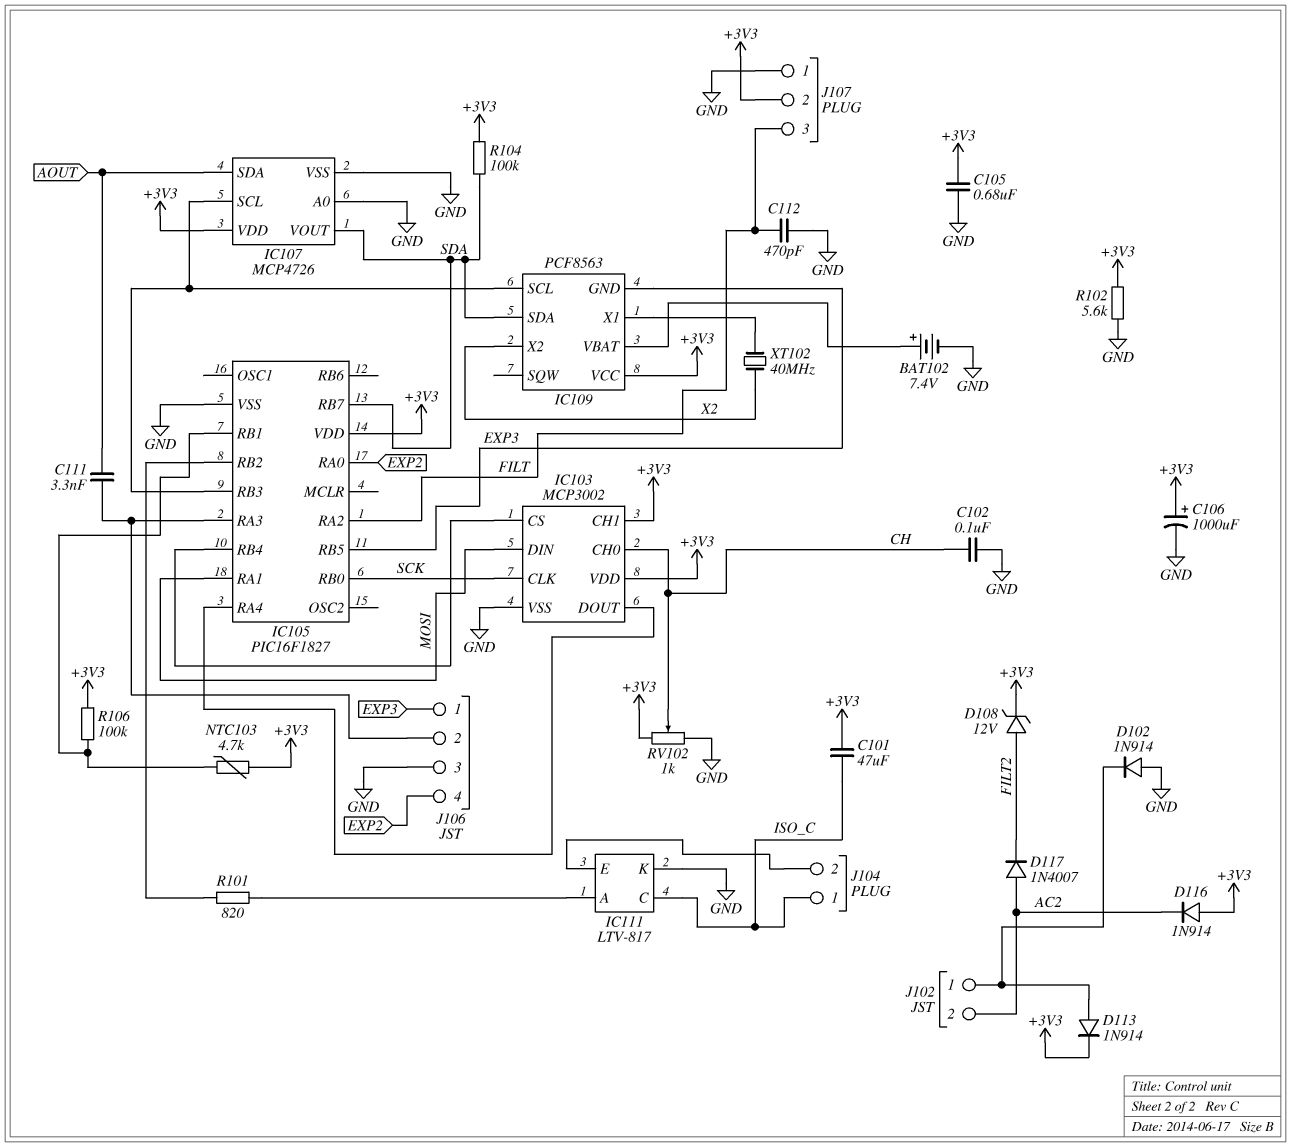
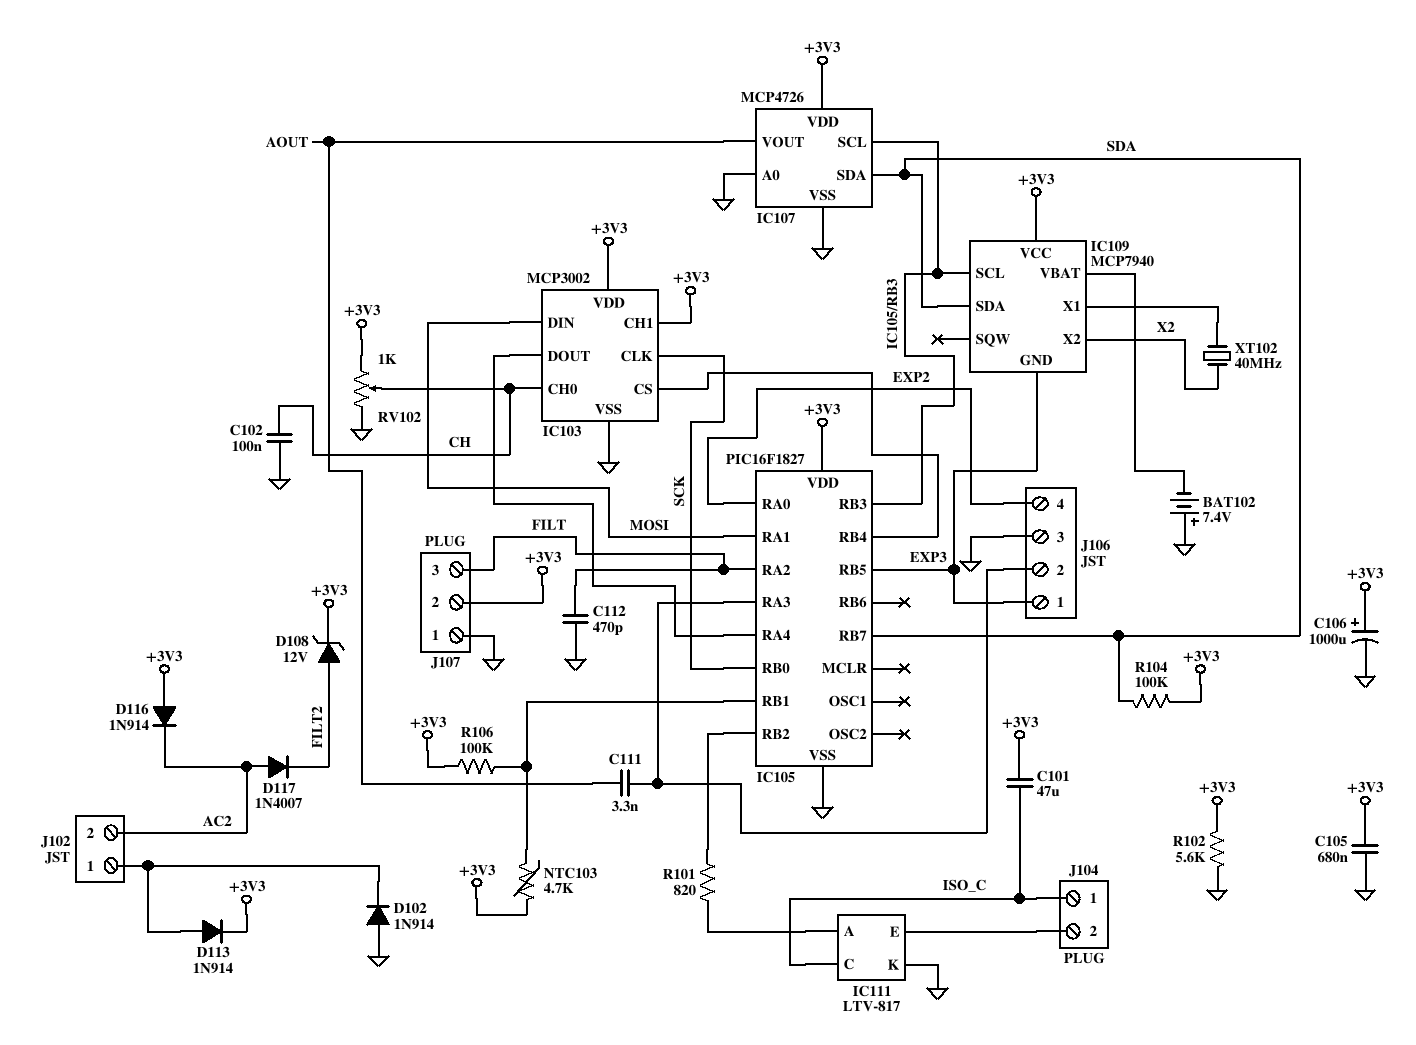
BAT102: 7.4V (plus IC109/VBAT, minus GND) -> 7.4V (plus GND, minus IC109/VBAT)
IC107 pin SDA: AOUT -> SDA
IC107 pin VOUT: SDA -> AOUT
IC109: PCF8563 -> MCP7940

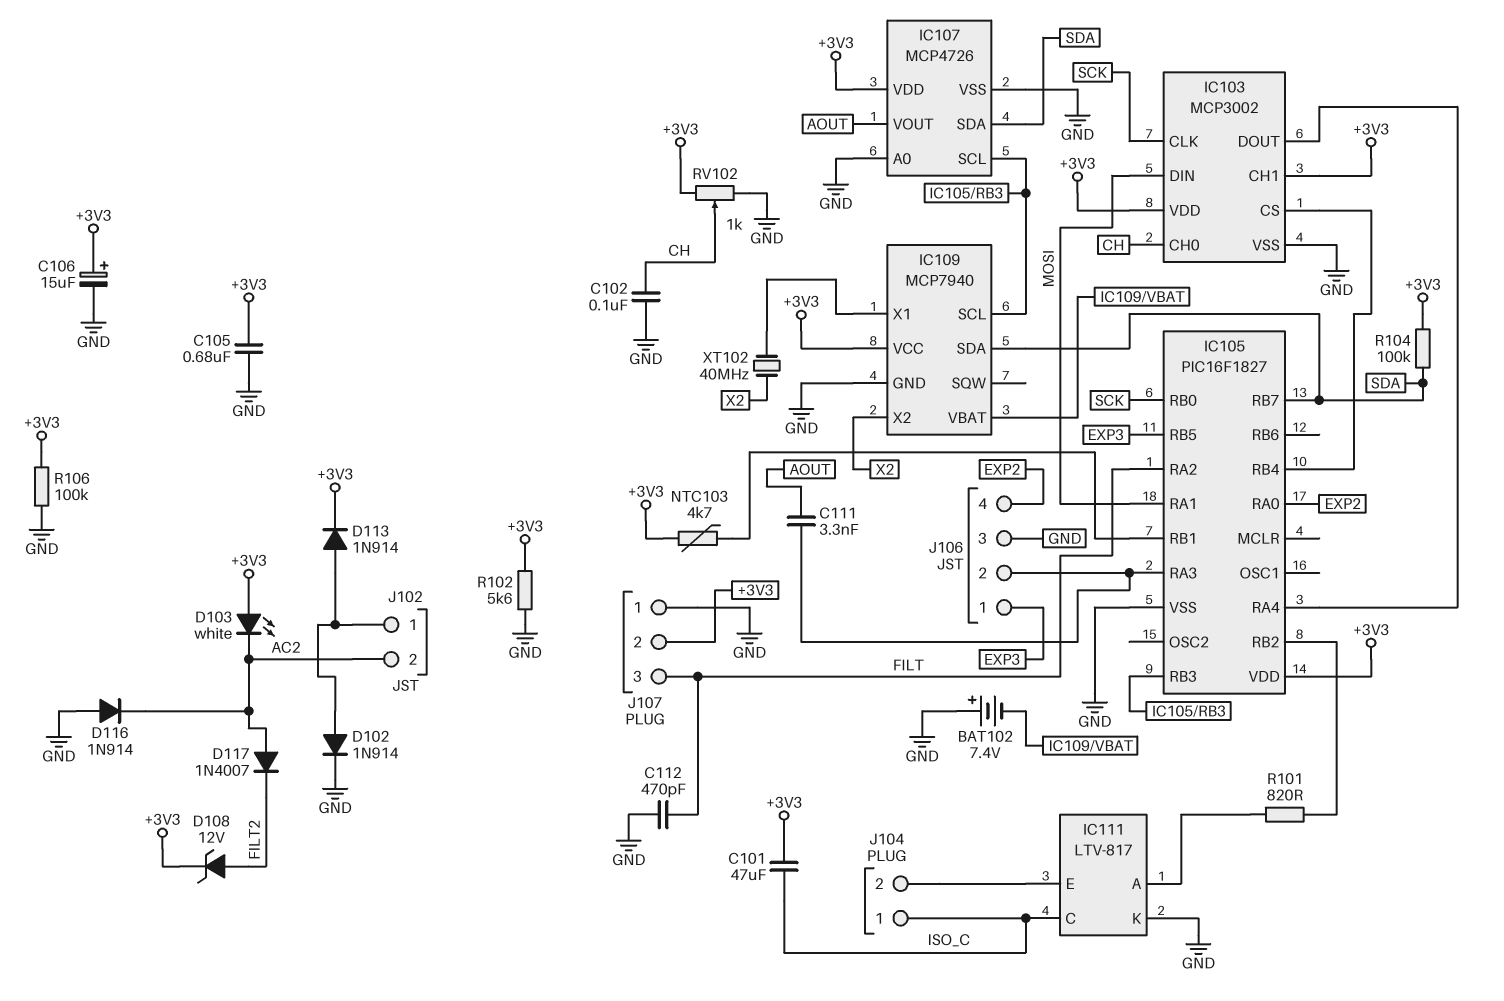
C106: 1000uF (plus +3V3, minus GND) -> 15uF (plus +3V3, minus GND)
D102: diode 1N914 (A GND, K J102/1) -> diode 1N914 (A J102/1, K GND)
D103: none -> LED white (A +3V3, K AC2)
D116: diode 1N914 (A +3V3, K AC2) -> diode 1N914 (A GND, K AC2)
IC109 pin GND: EXP3 -> GND
R106: 100k (+3V3, IC105/RB1) -> 100k (+3V3, GND)

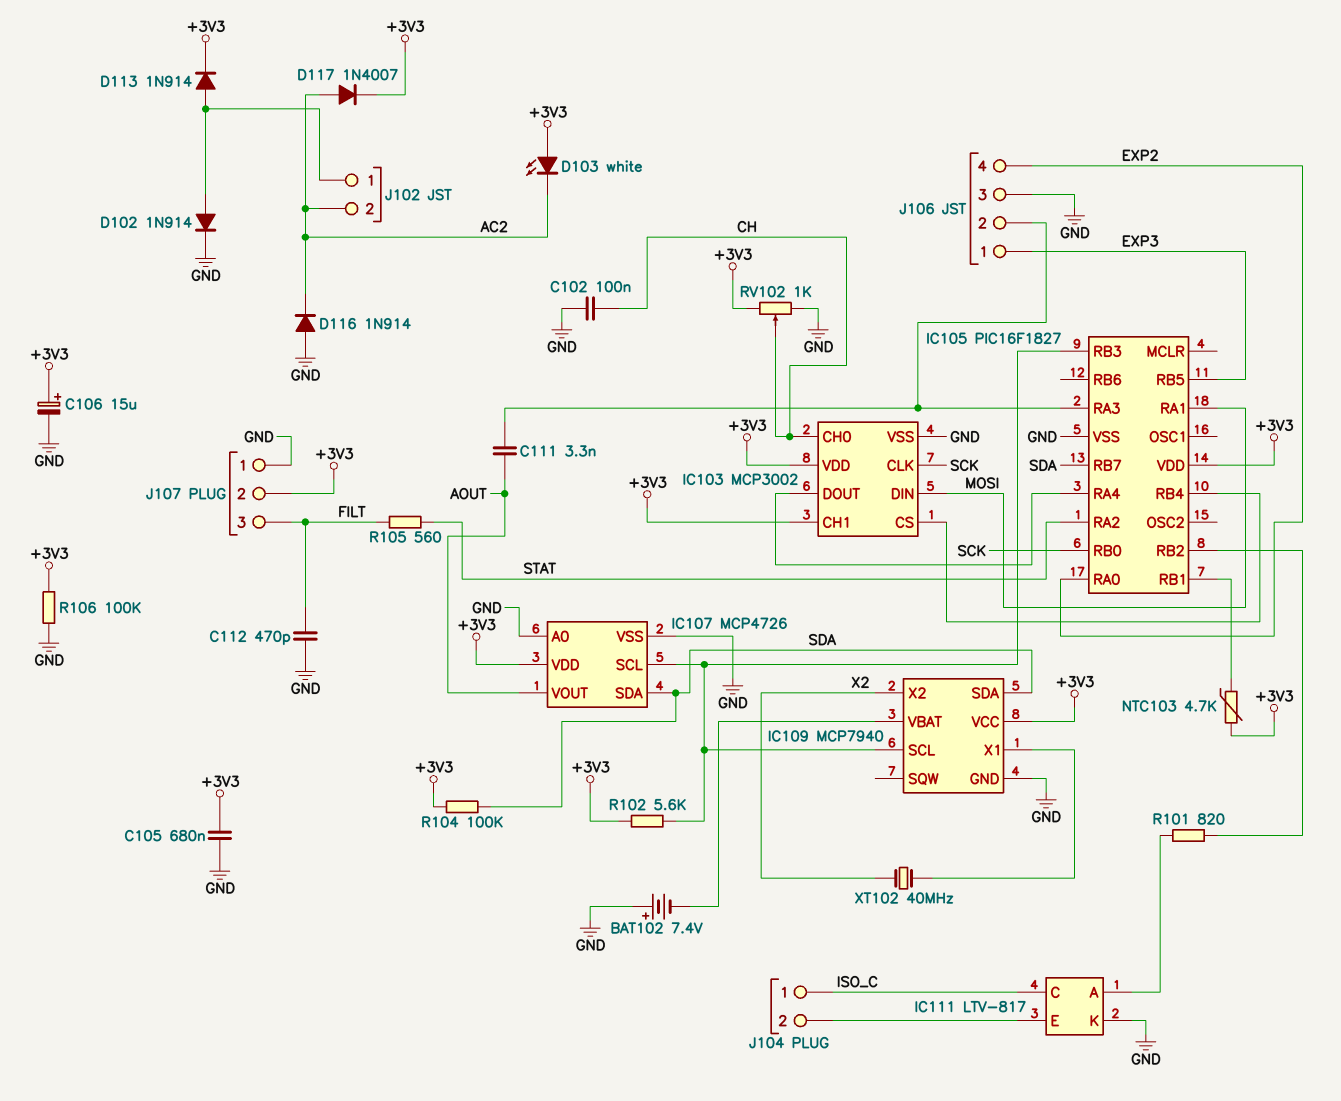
C101: 47uF (+3V3, ISO_C) -> none
D108: zener 12V (A FILT2, K +3V3) -> none
D117: diode 1N4007 (A AC2, K FILT2) -> diode 1N4007 (A AC2, K +3V3)
IC105 pin RA2: FILT -> STAT
R102: 5.6k (+3V3, GND) -> 5.6k (+3V3, IC105/RB3)
R105: none -> 560 (FILT, STAT)

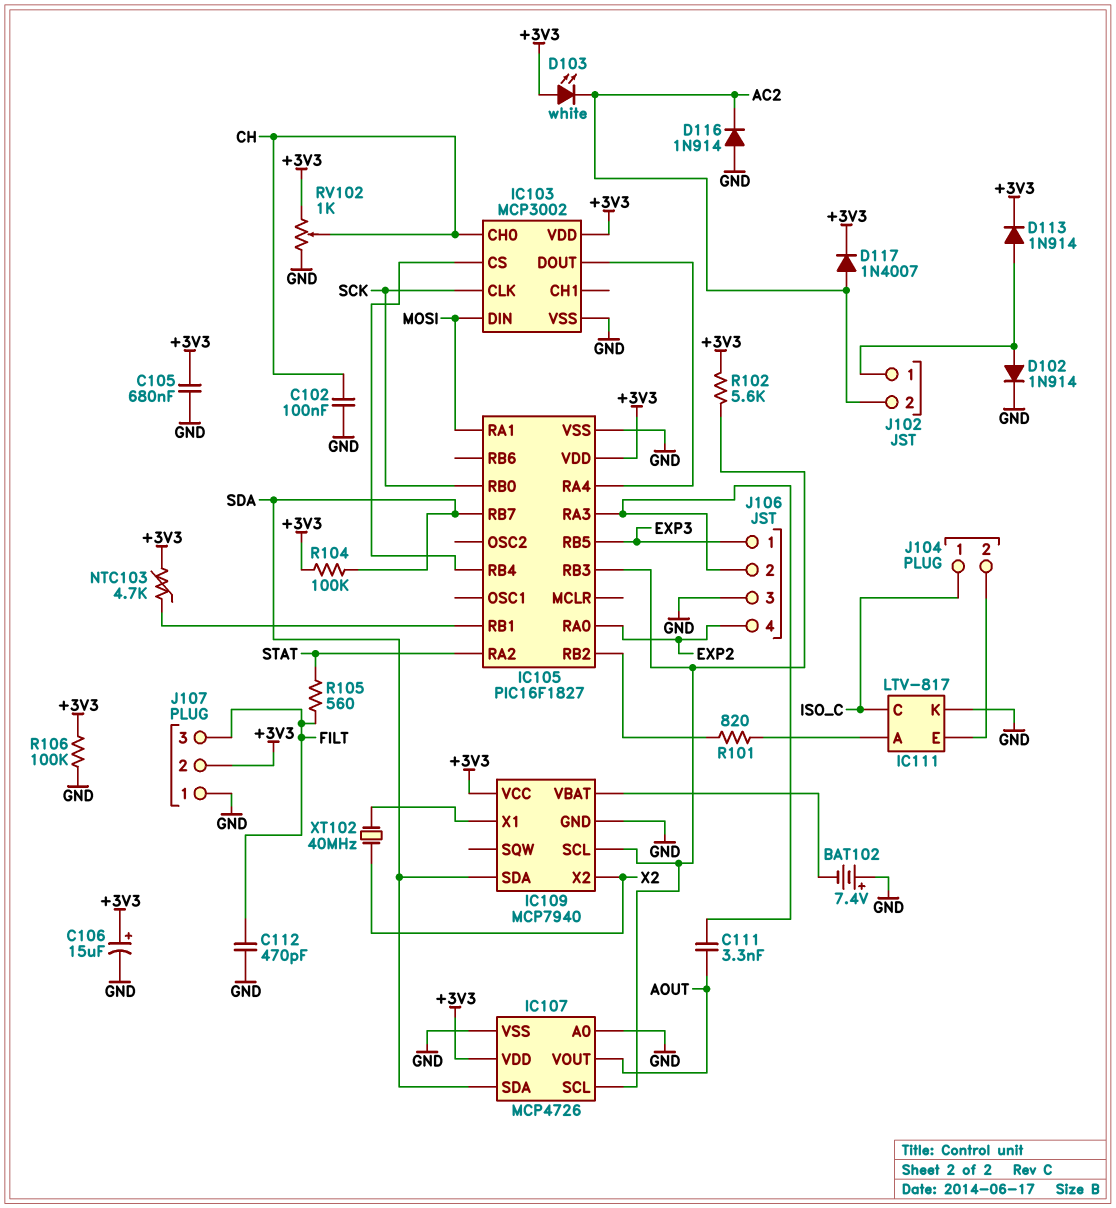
IC103 pin CH1: +3V3 -> none

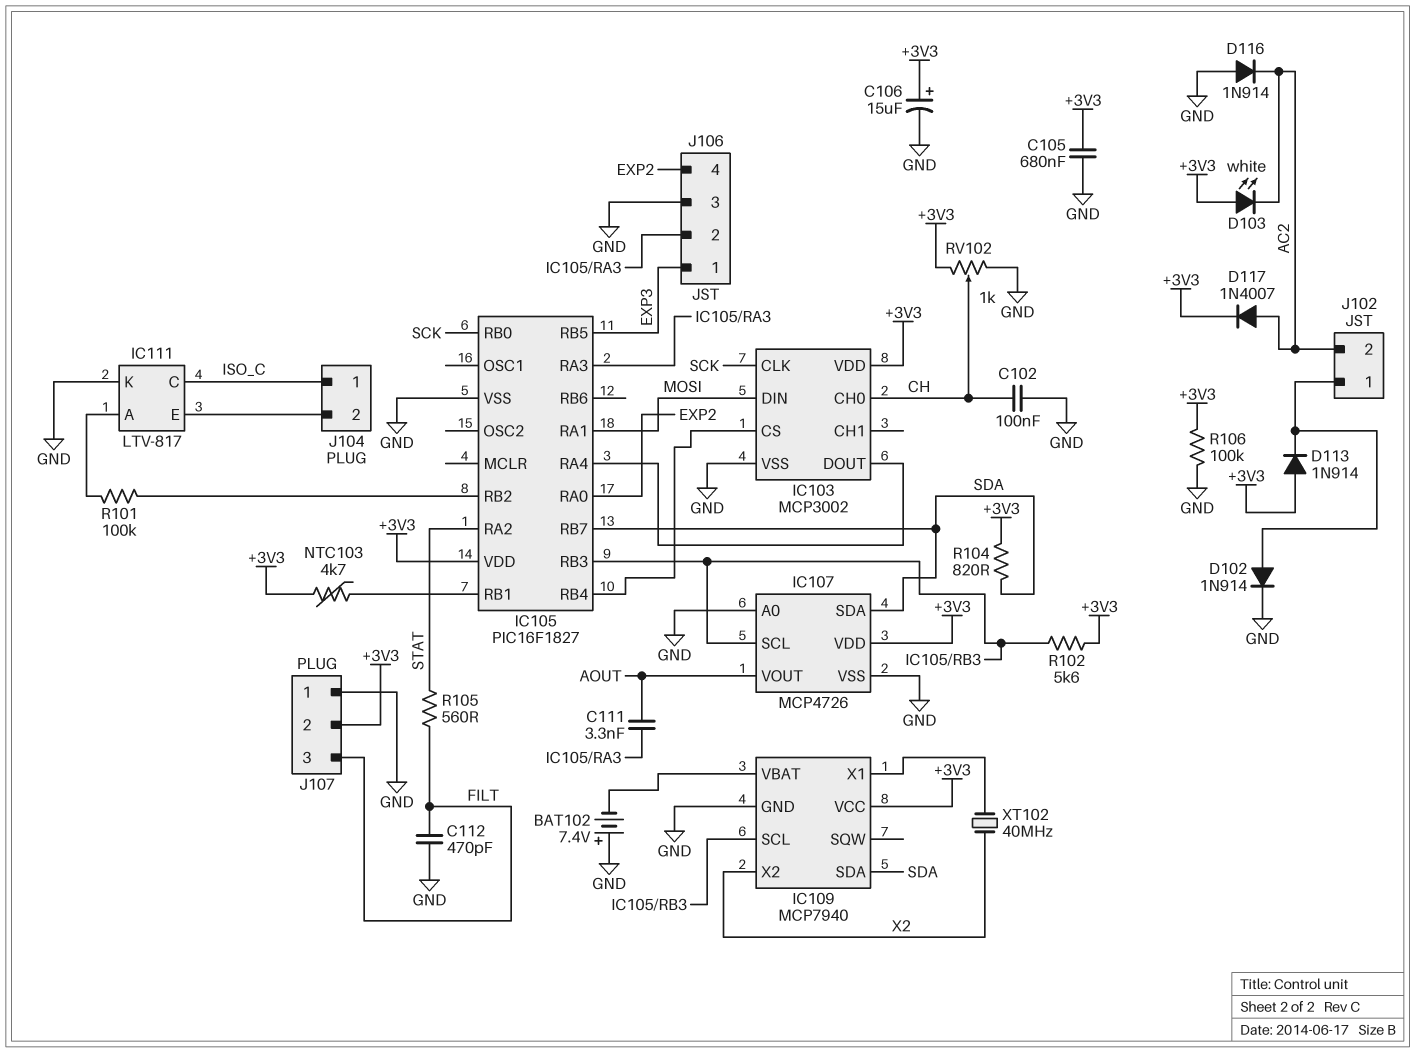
D113: diode 1N914 (A J102/1, K +3V3) -> diode 1N914 (A +3V3, K J102/1)
R101: 820 (IC105/RB2, IC111/A) -> 100k (IC105/RB2, IC111/A)
R104: 100k (+3V3, SDA) -> 820 (+3V3, SDA)

